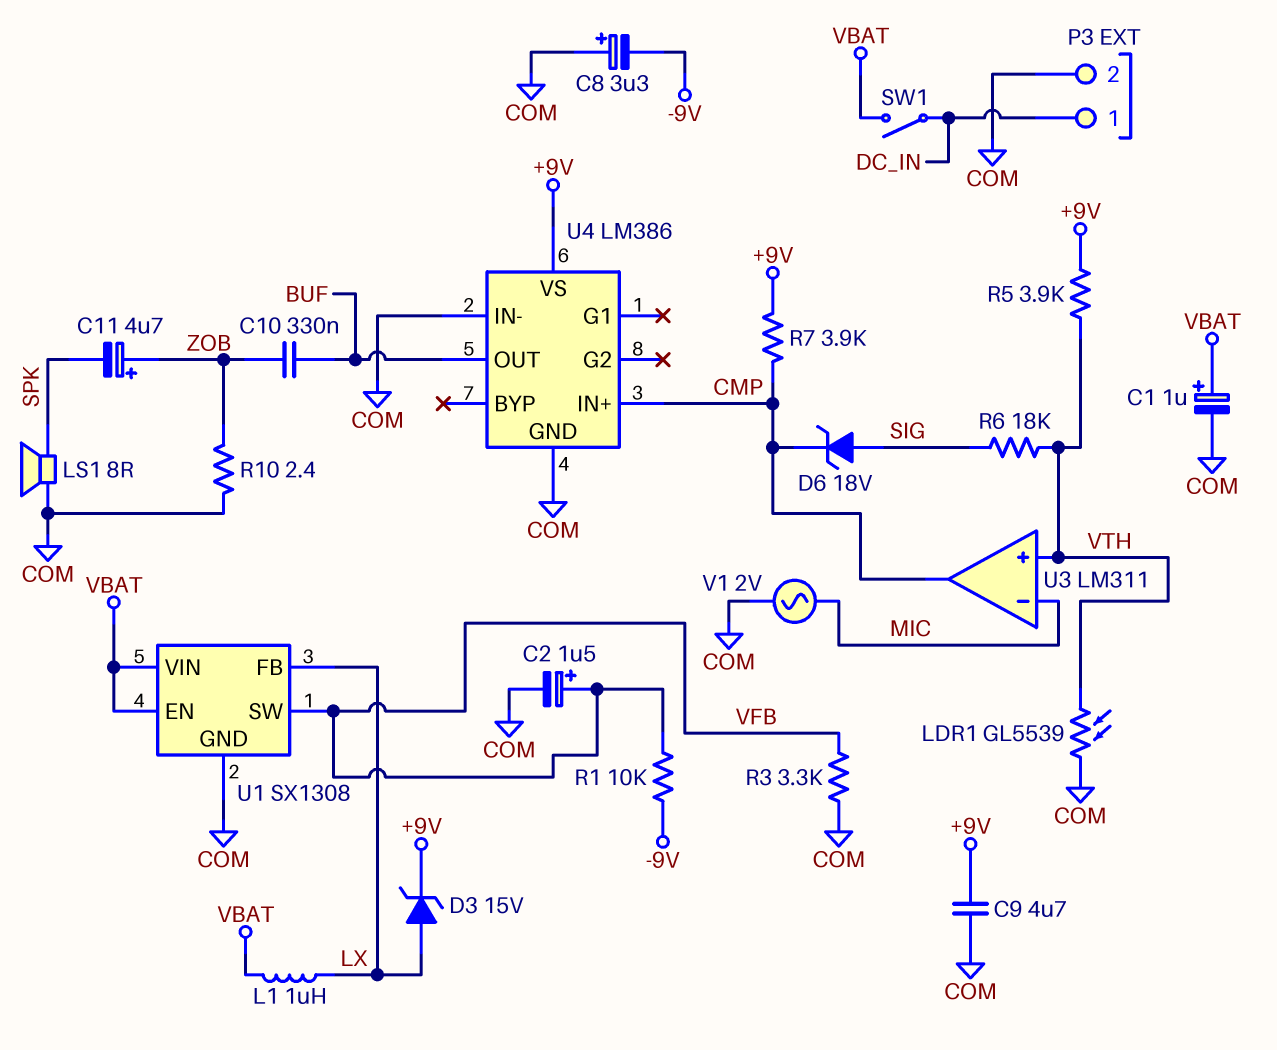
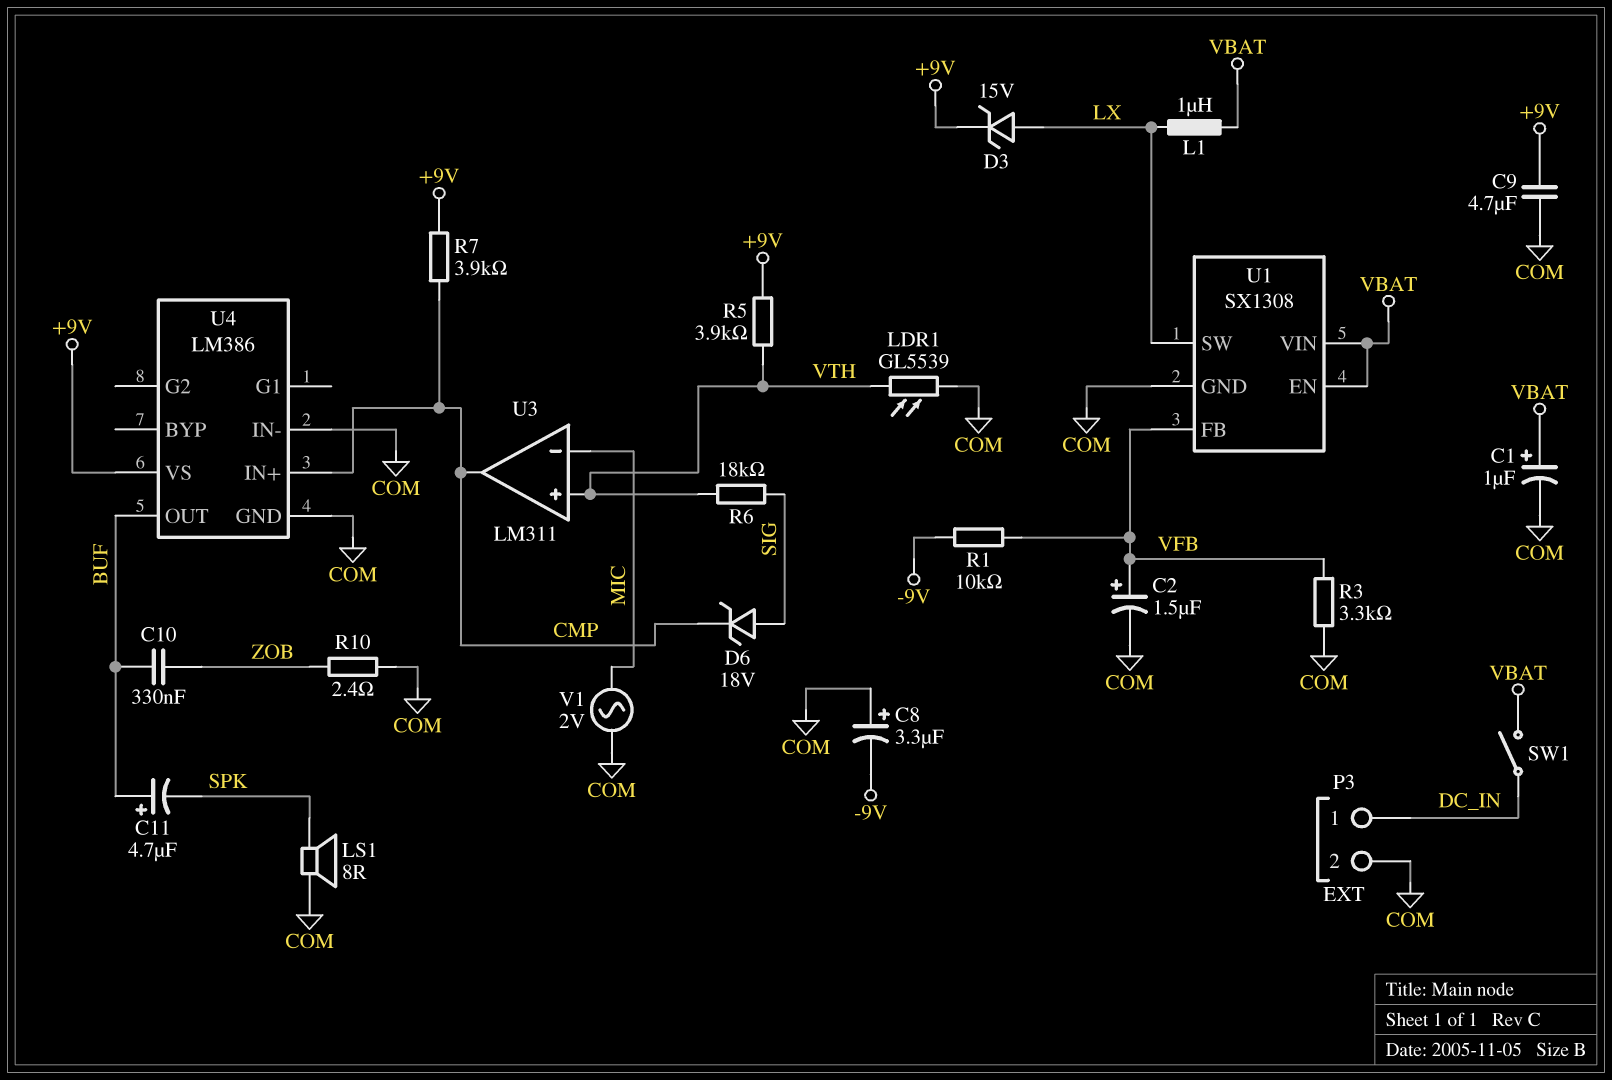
C11: 4.7uF (plus ZOB, minus SPK) -> 4.7uF (plus BUF, minus SPK)
U1 pin FB: LX -> VFB
U1 pin SW: VFB -> LX

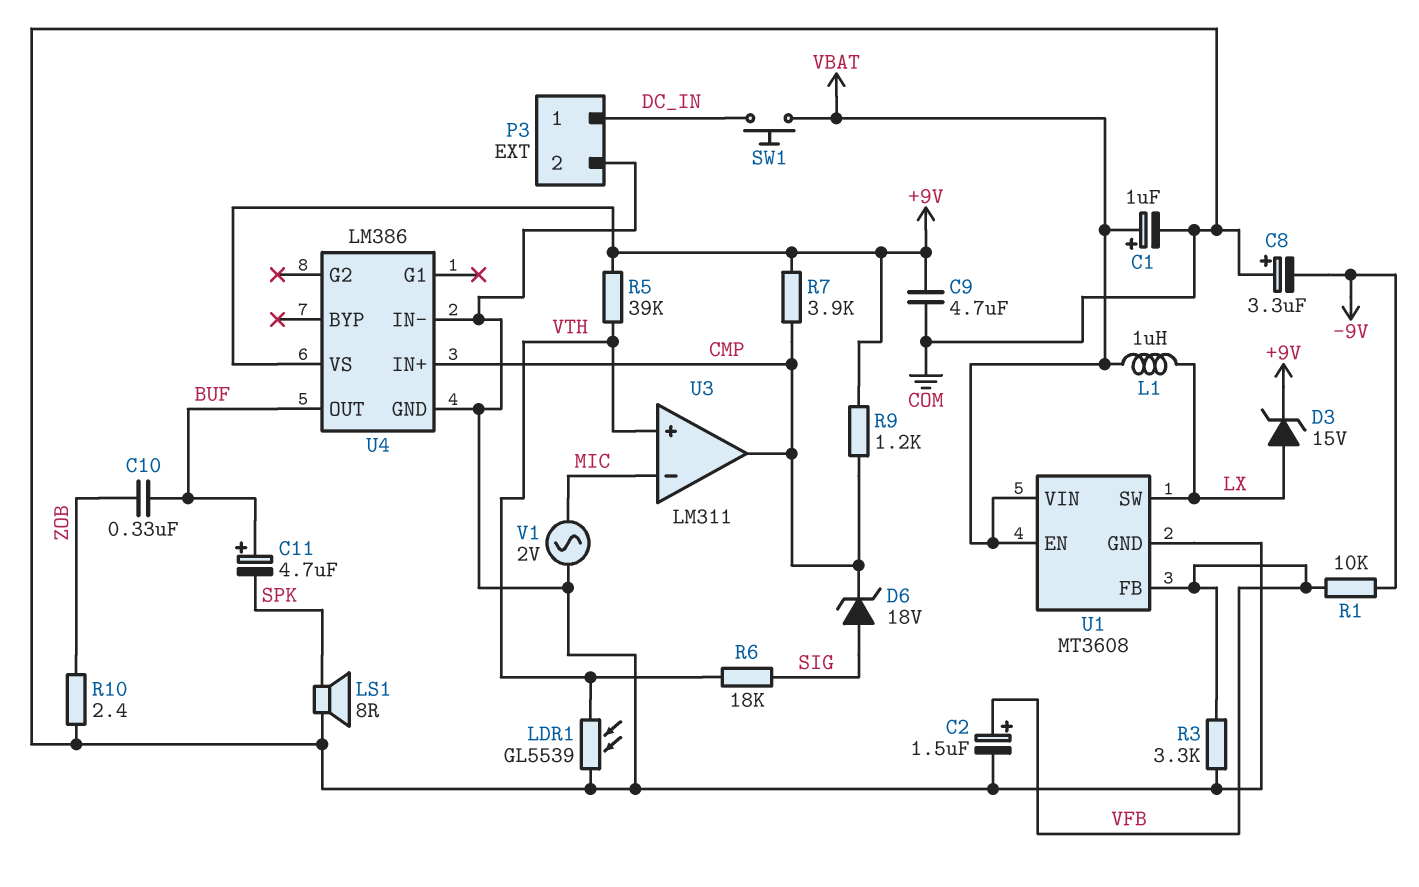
R5: 3.9k (+9V, VTH) -> 39k (+9V, VTH)
R9: none -> 1.2k (+9V, CMP)
SW1: switch (DC_IN, VBAT) -> button (DC_IN, VBAT)
U1: SX1308 -> MT3608

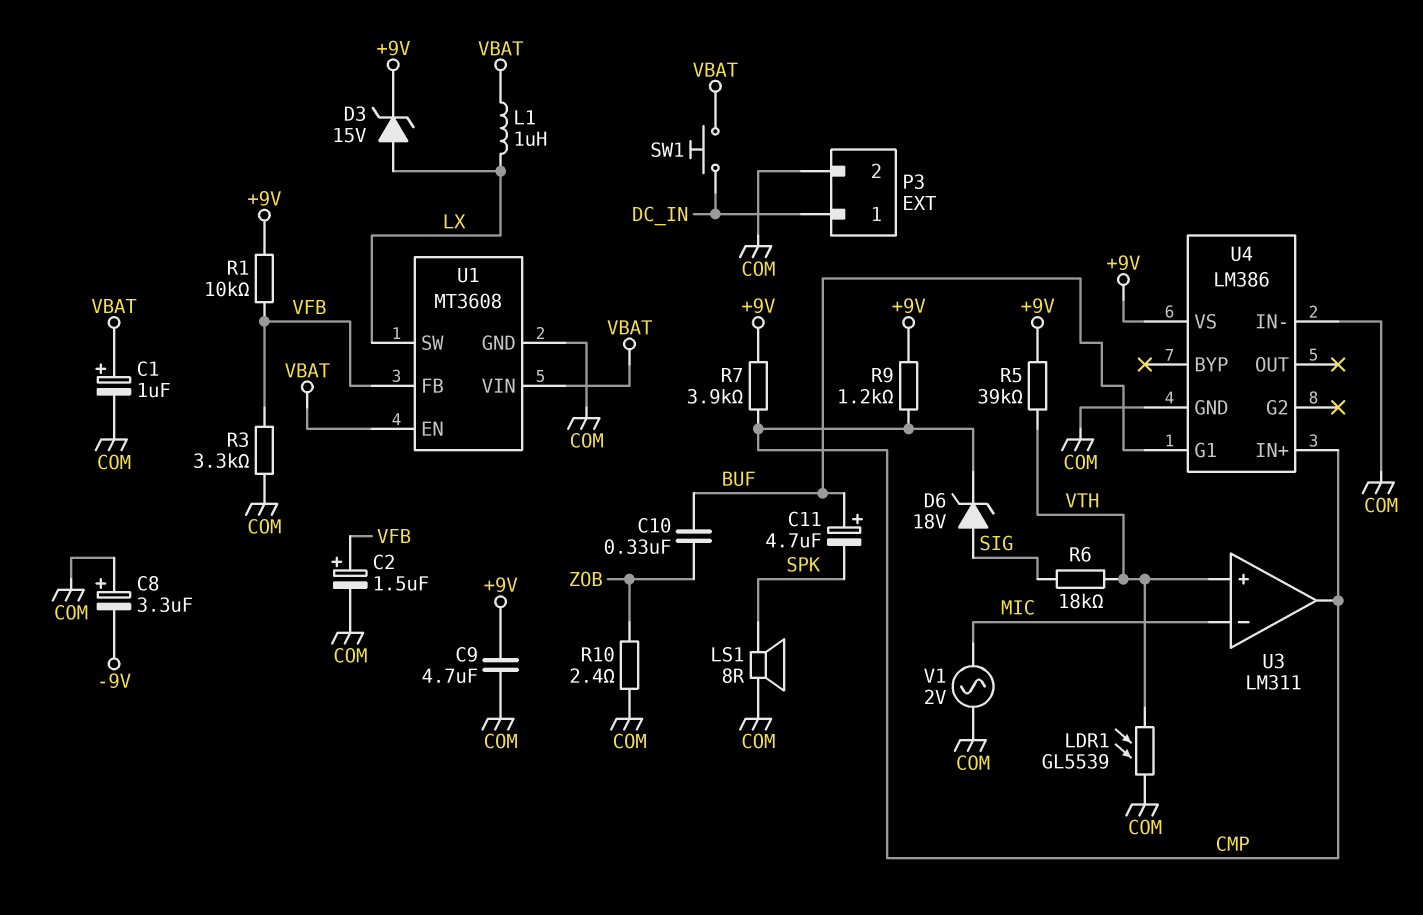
R1: 10k (-9V, VFB) -> 10k (+9V, VFB)
U4 pin G1: none -> BUF
U4 pin OUT: BUF -> none

